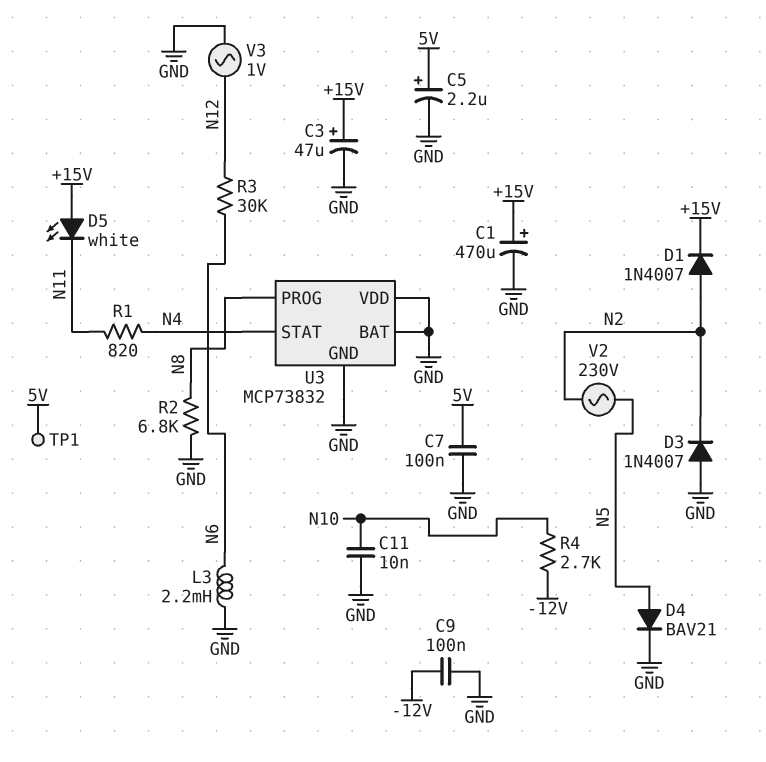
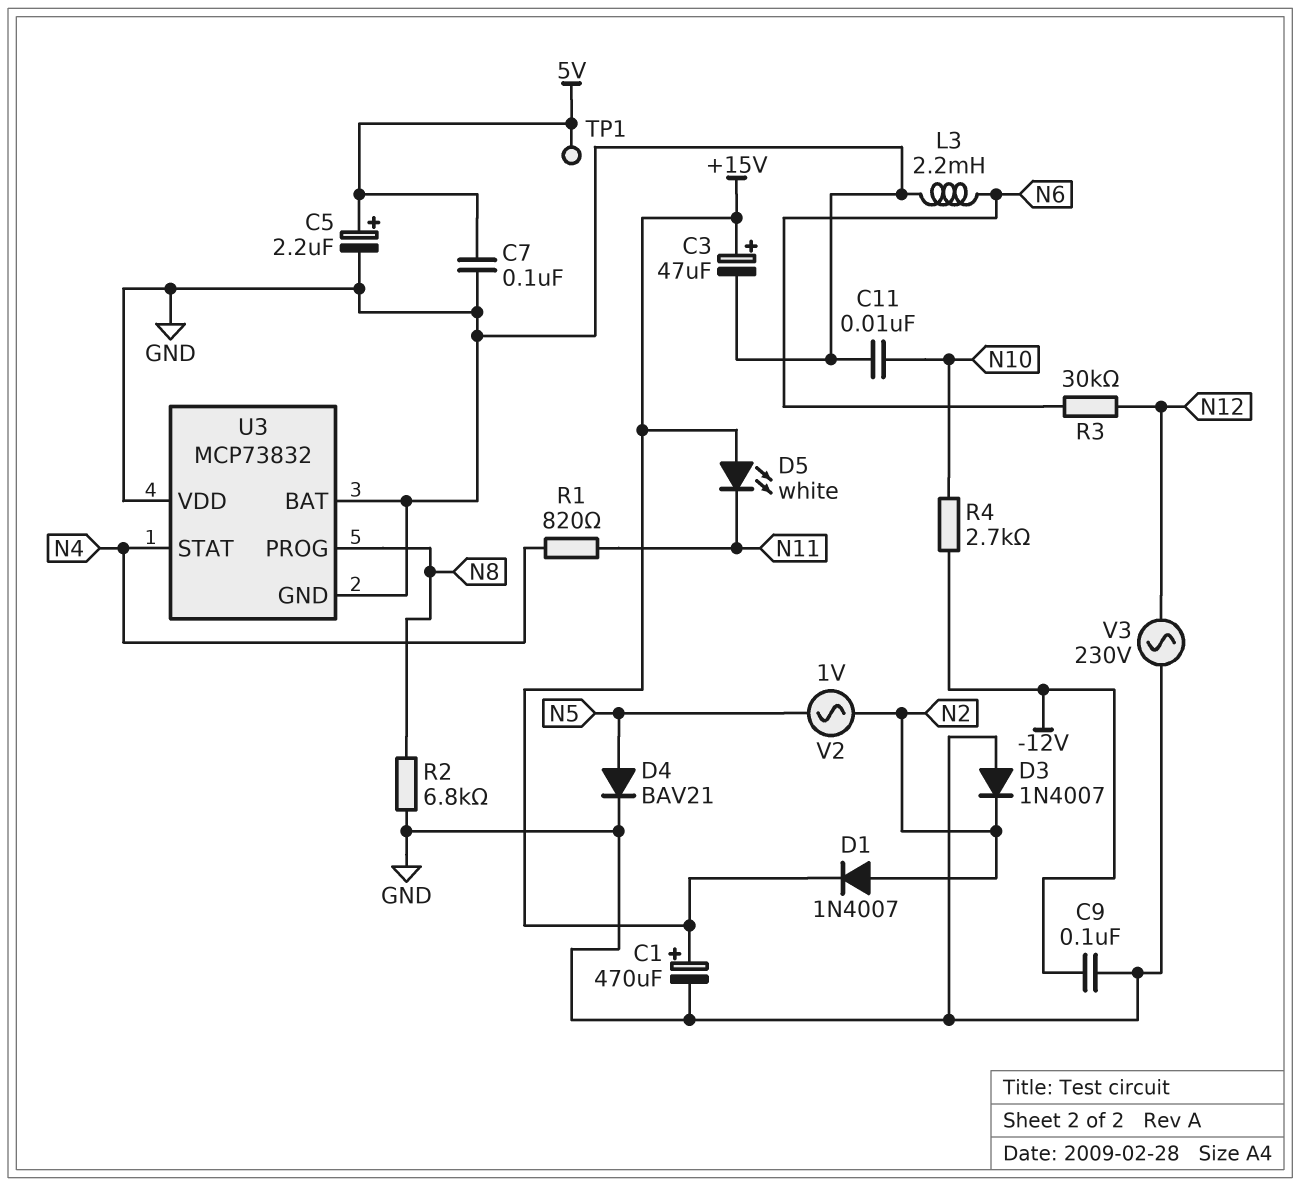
V2: AC 230V (N2, N5) -> AC 1V (N2, N5)
V3: AC 1V (GND, N12) -> AC 230V (GND, N12)

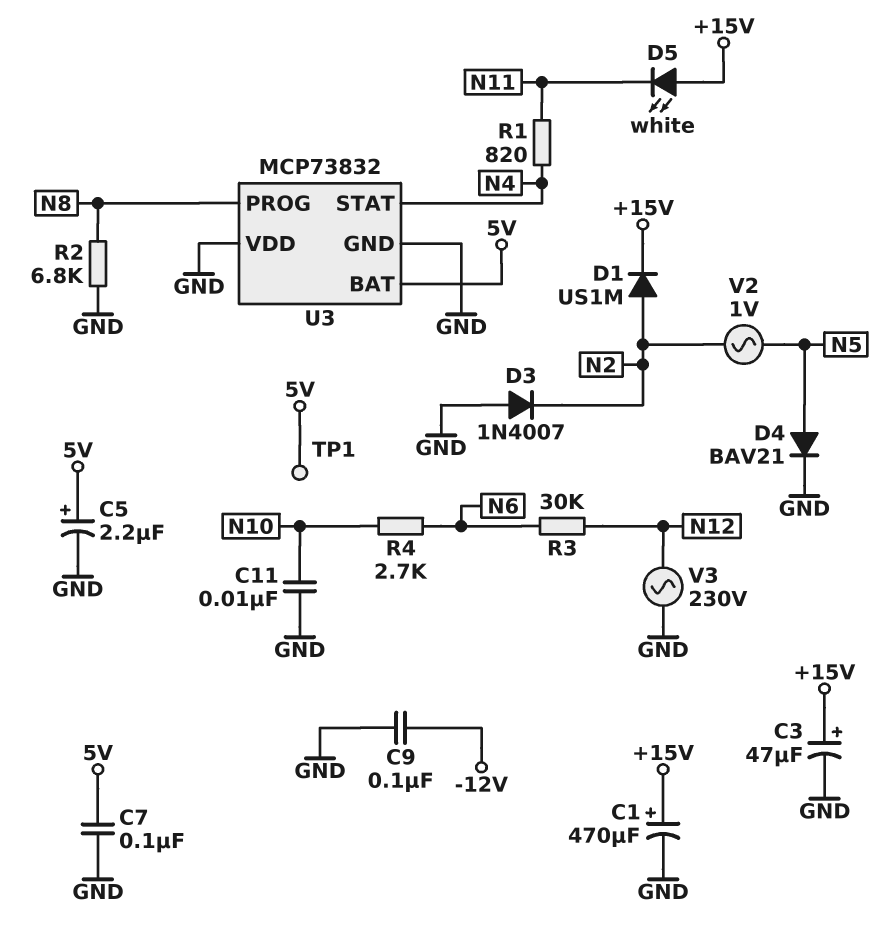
D1: diode 1N4007 (A N2, K +15V) -> diode US1M (A N2, K +15V)
L3: 2.2mH (GND, N6) -> none
R4: 2.7k (-12V, N10) -> 2.7k (N6, N10)
U3 pin BAT: GND -> 5V

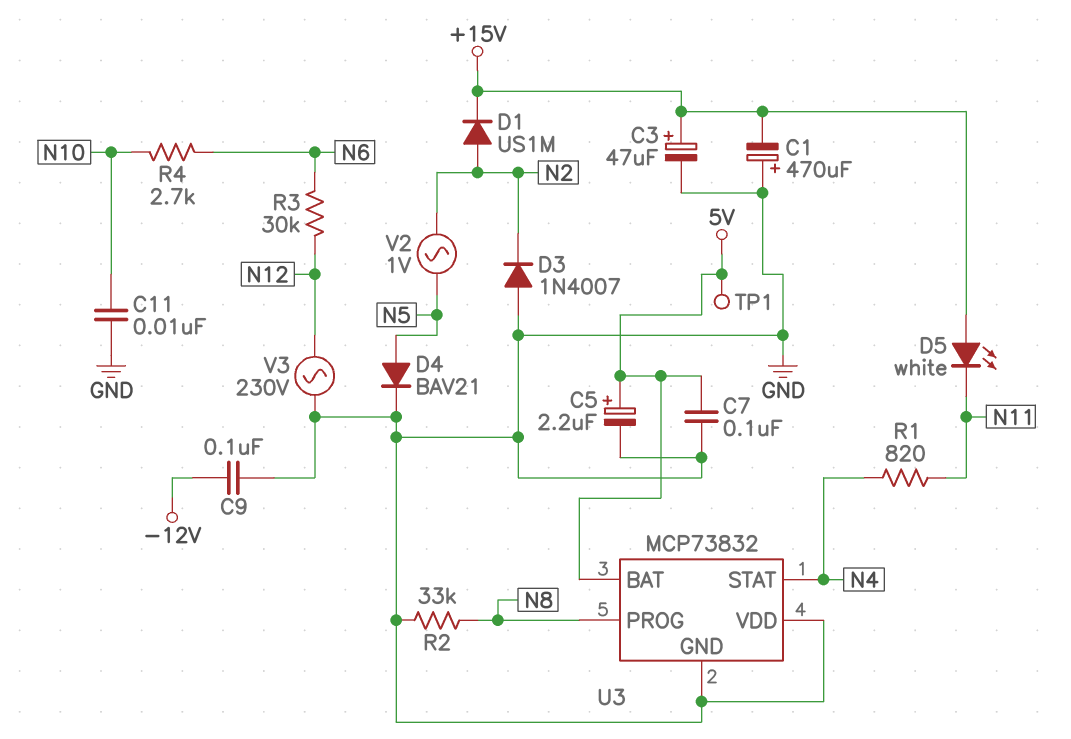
C1: 470uF (plus +15V, minus GND) -> 470uF (plus GND, minus +15V)
R2: 6.8k (GND, N8) -> 33k (GND, N8)

